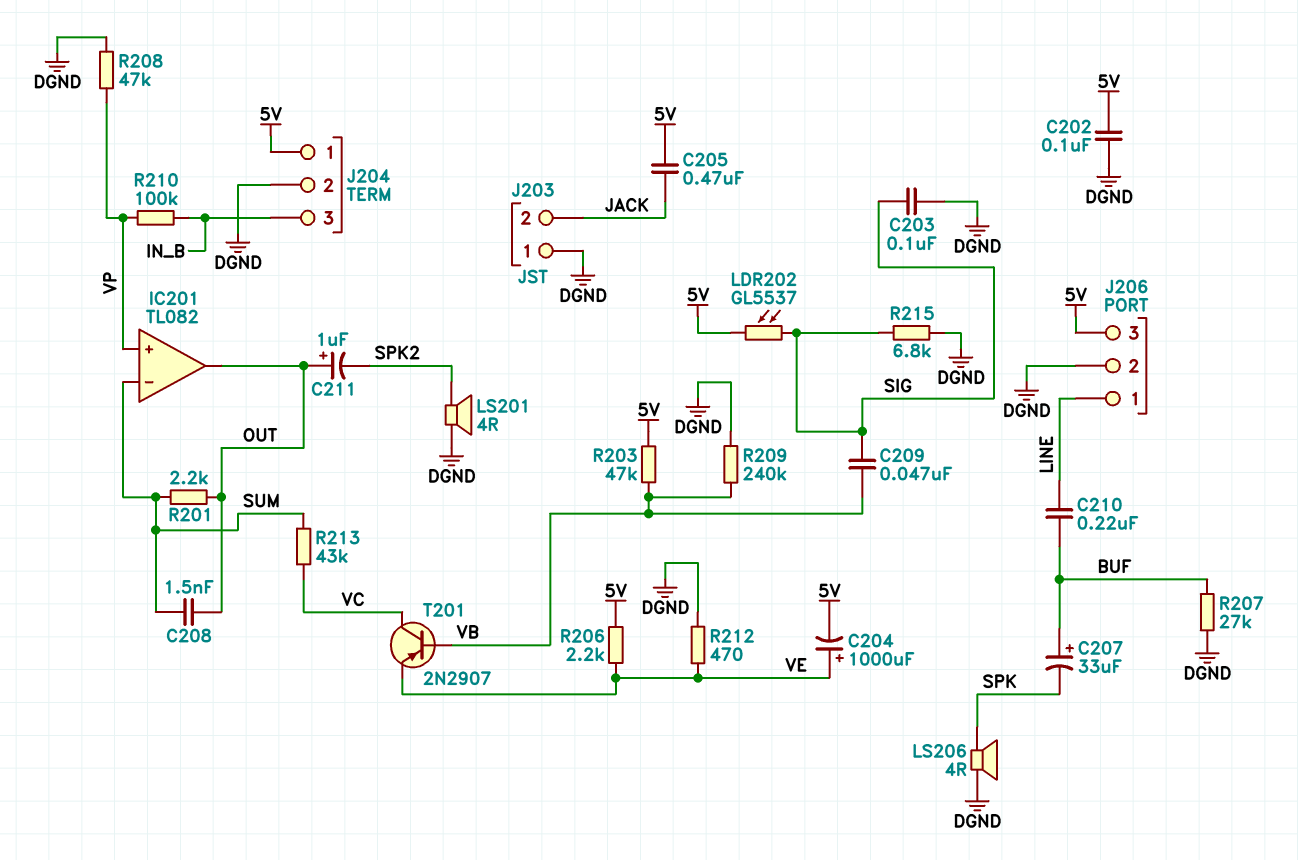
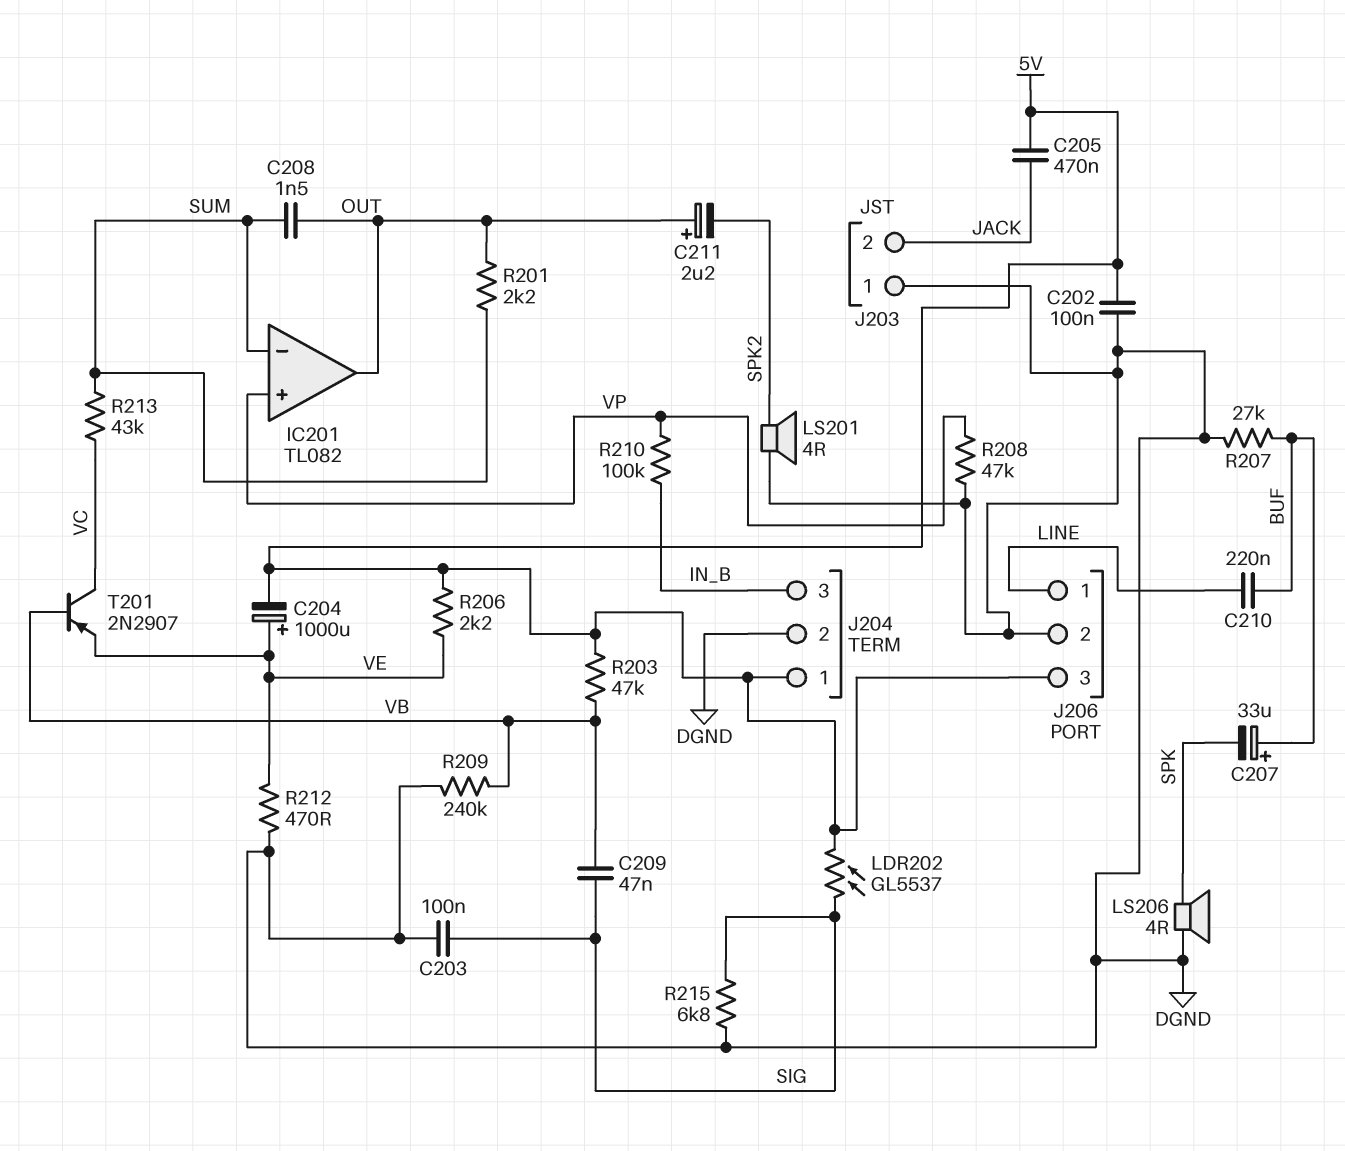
C211: 1uF (plus OUT, minus SPK2) -> 2.2uF (plus OUT, minus SPK2)

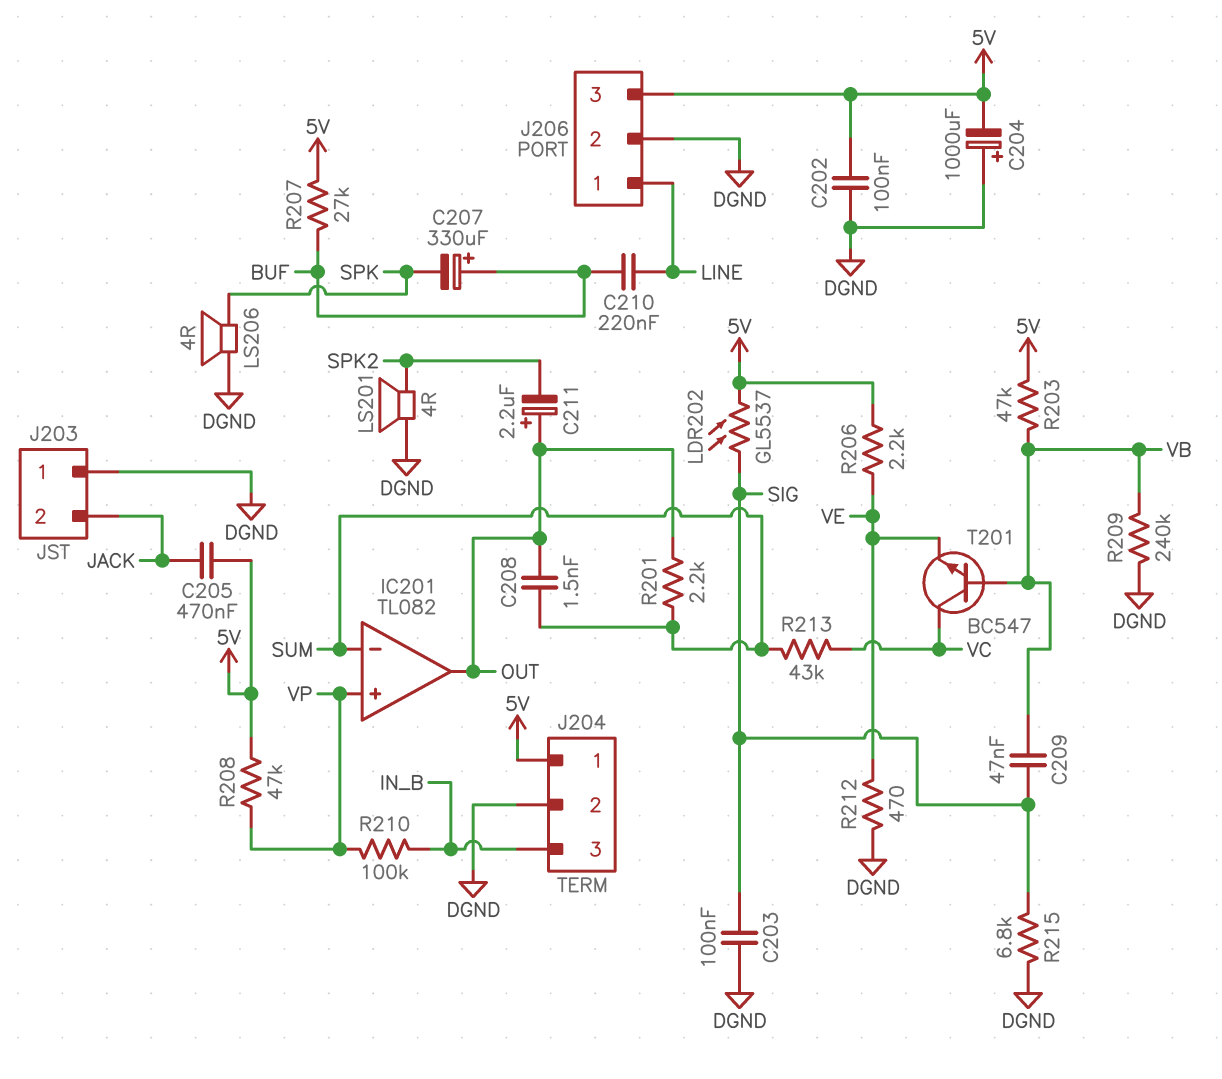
C204: 1000uF (plus VE, minus 5V) -> 1000uF (plus DGND, minus 5V)
C207: 33uF (plus BUF, minus SPK) -> 330uF (plus BUF, minus SPK)
R207: 27k (BUF, DGND) -> 27k (5V, BUF)
R208: 47k (DGND, VP) -> 47k (5V, VP)
T201: PNP 2N2907 (B VB, C VC, E VE) -> NPN BC547 (B VB, C VC, E VE)

